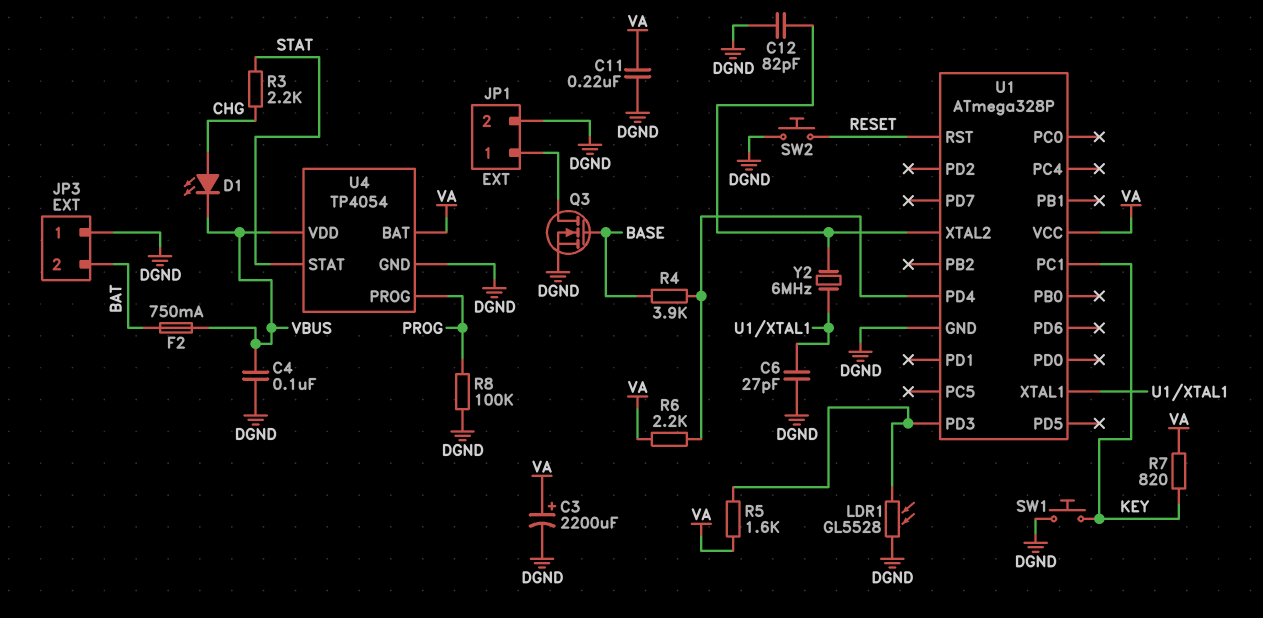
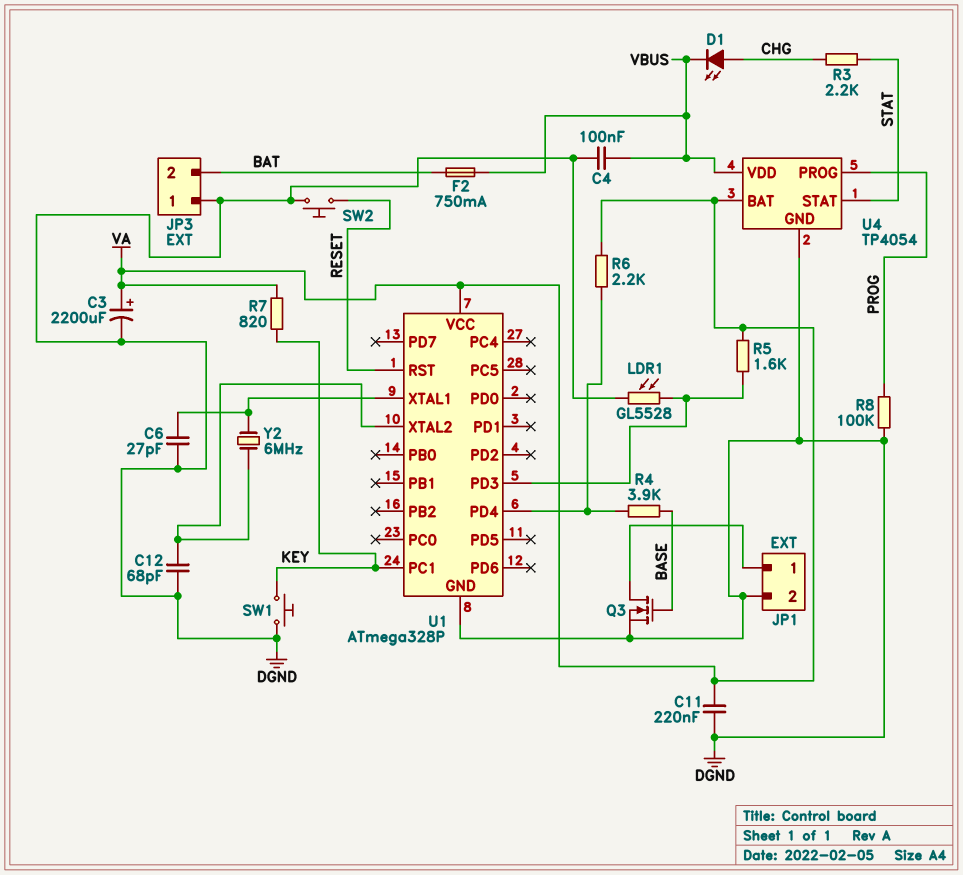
C12: 82pF (DGND, U1/XTAL2) -> 68pF (DGND, U1/XTAL2)

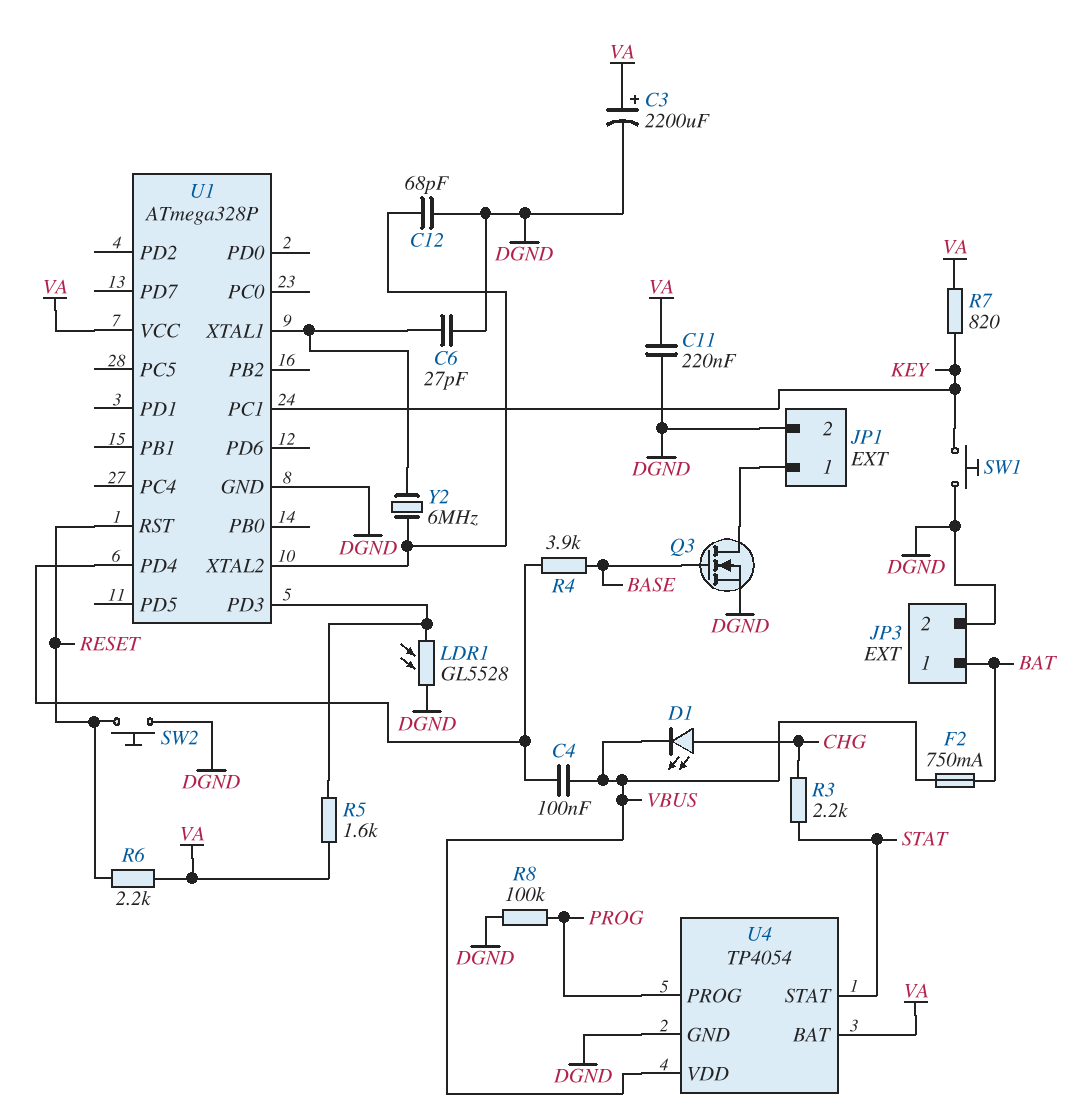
C4: 100nF (DGND, VBUS) -> 100nF (U1/PD4, VBUS)
JP3 pin 1: DGND -> BAT
JP3 pin 2: BAT -> DGND
R6: 2.2k (U1/PD4, VA) -> 2.2k (RESET, VA)

